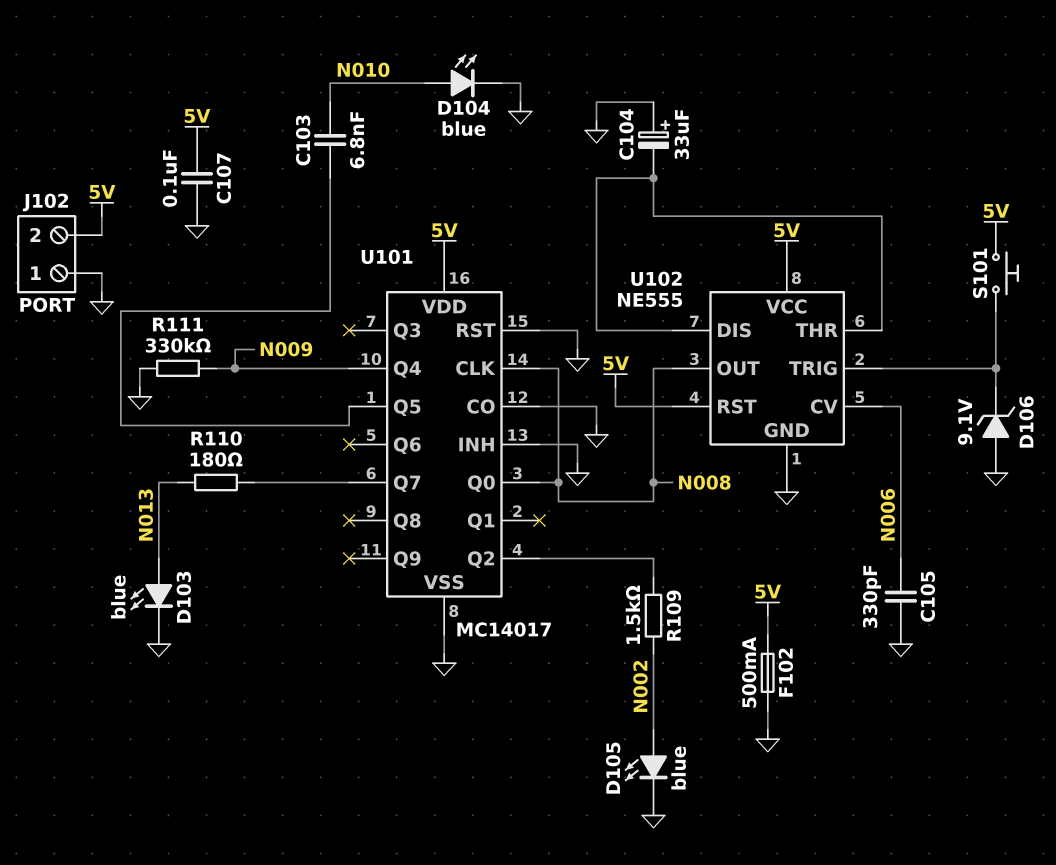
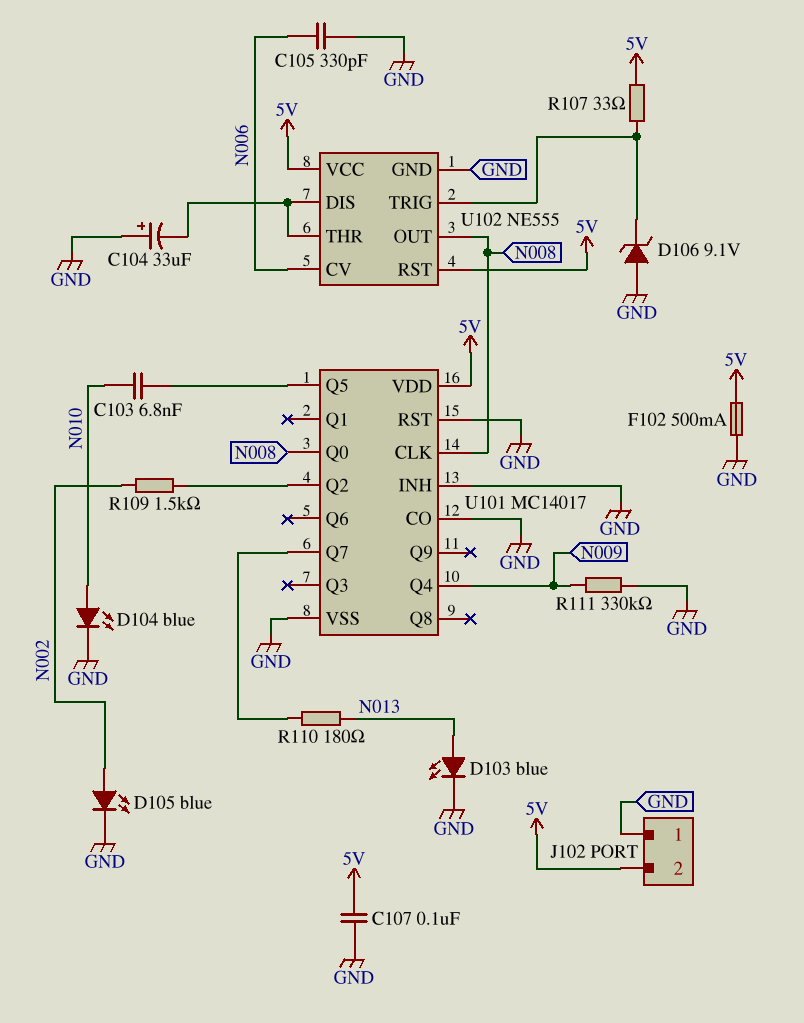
R107: none -> 33 (5V, U102/TRIG)
S101: button (5V, U102/TRIG) -> none

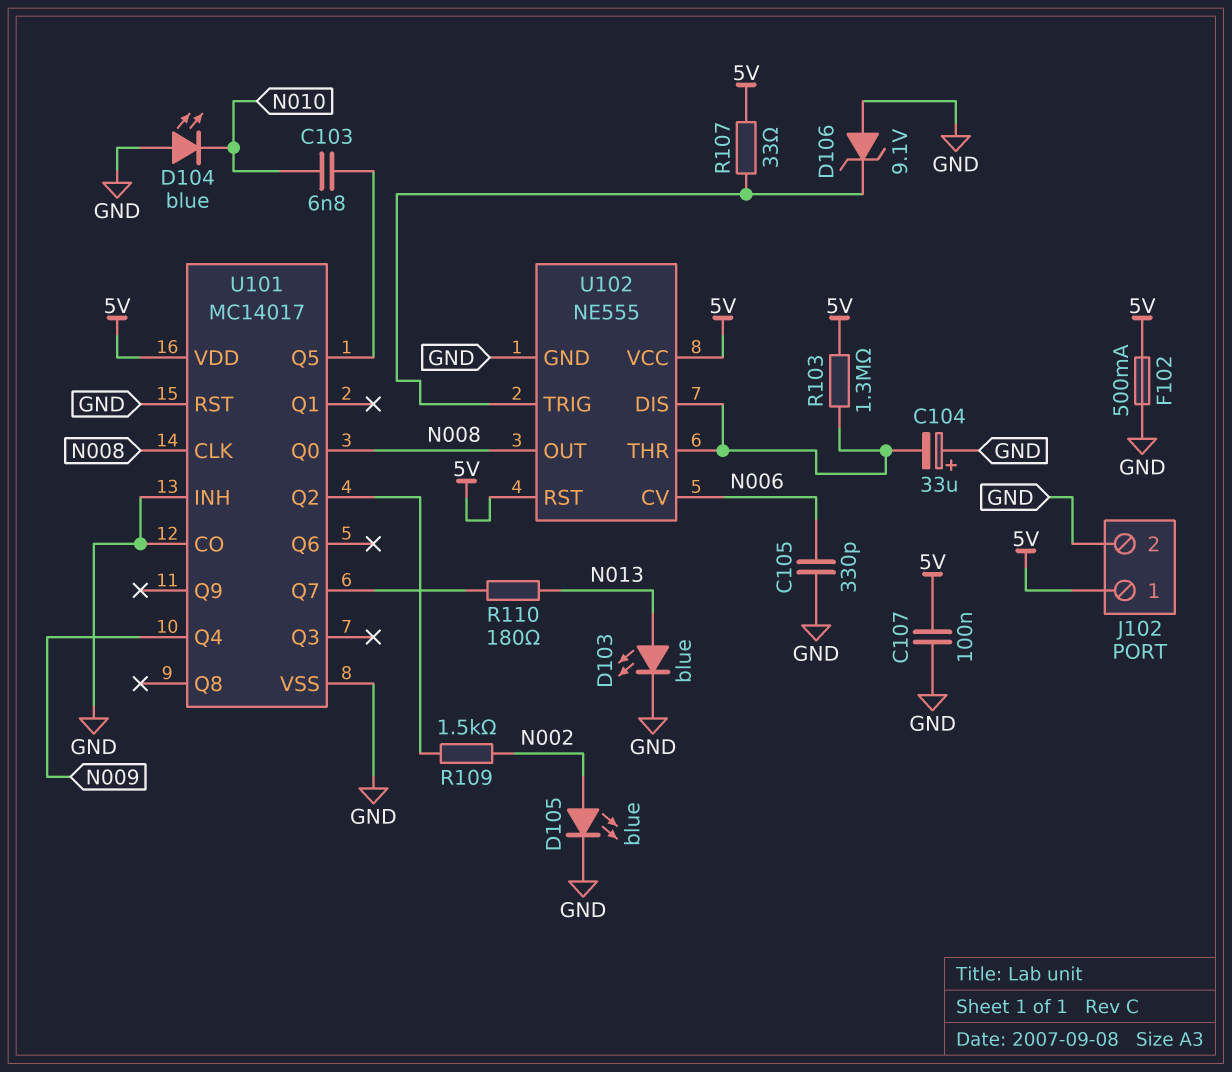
D104: LED blue (A N010, K GND) -> LED blue (A GND, K N010)
J102 pin 1: GND -> 5V
J102 pin 2: 5V -> GND
R103: none -> 1.3M (5V, U102/DIS)
R111: 330k (GND, N009) -> none

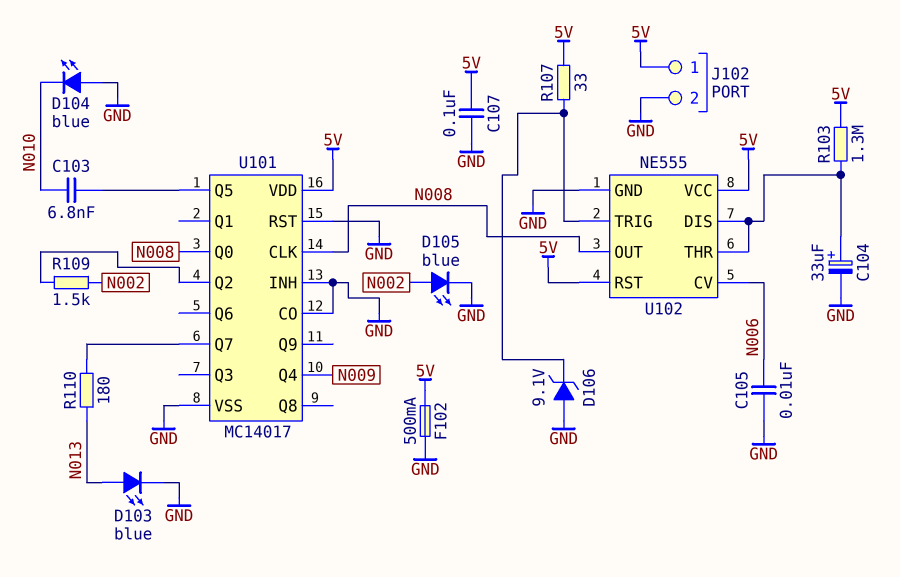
C104: 33uF (plus GND, minus U102/DIS) -> 33uF (plus U102/DIS, minus GND)
C105: 330pF (GND, N006) -> 10nF (GND, N006)

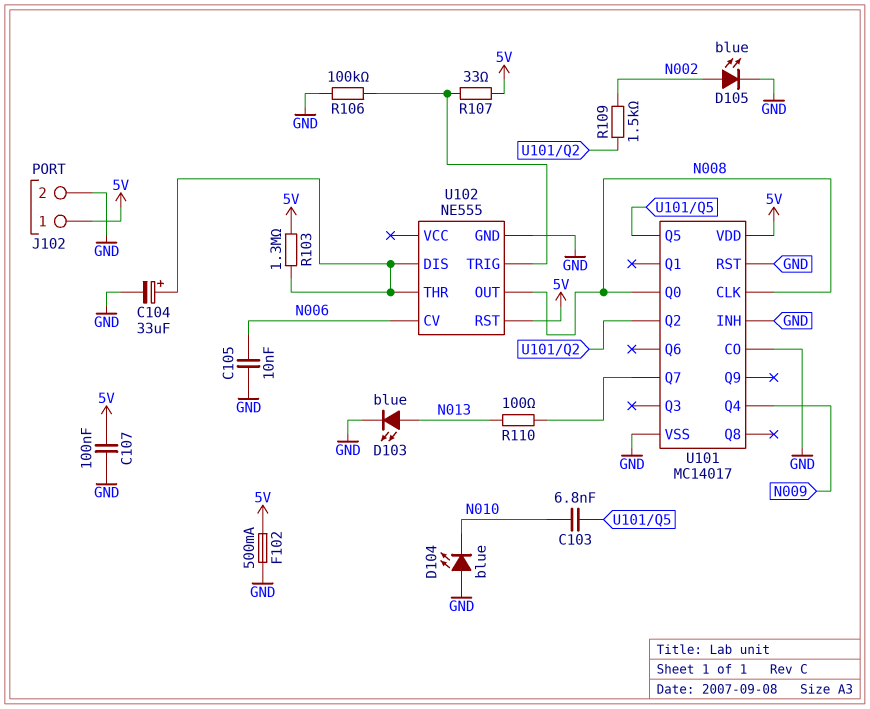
D106: zener 9.1V (A GND, K U102/TRIG) -> none
R106: none -> 100k (GND, U102/TRIG)
R110: 180 (N013, U101/Q7) -> 100 (N013, U101/Q7)
U102 pin VCC: 5V -> none

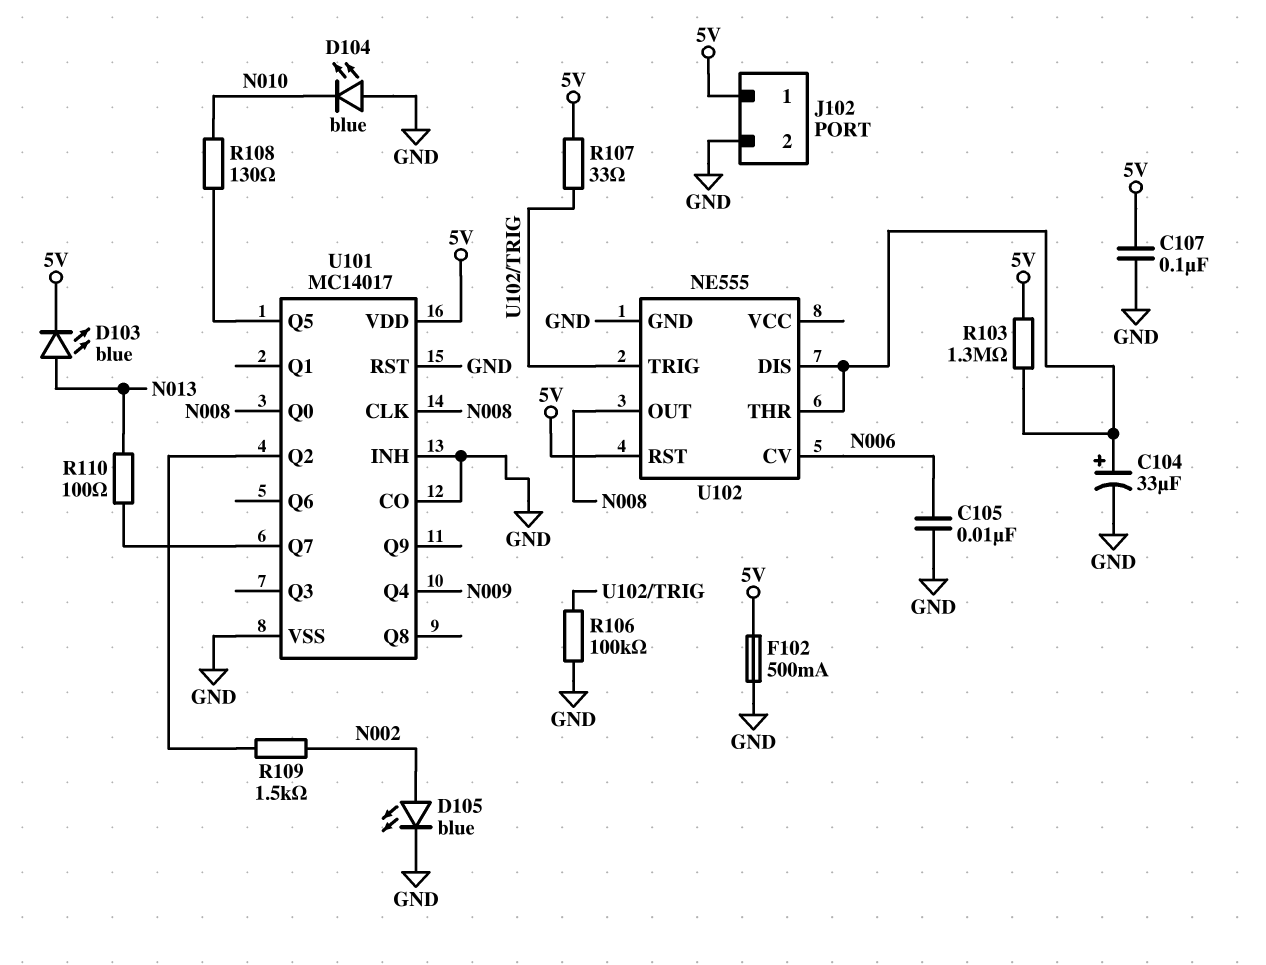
C103: 6.8nF (N010, U101/Q5) -> none
D103: LED blue (A N013, K GND) -> LED blue (A N013, K 5V)
R108: none -> 130 (N010, U101/Q5)

